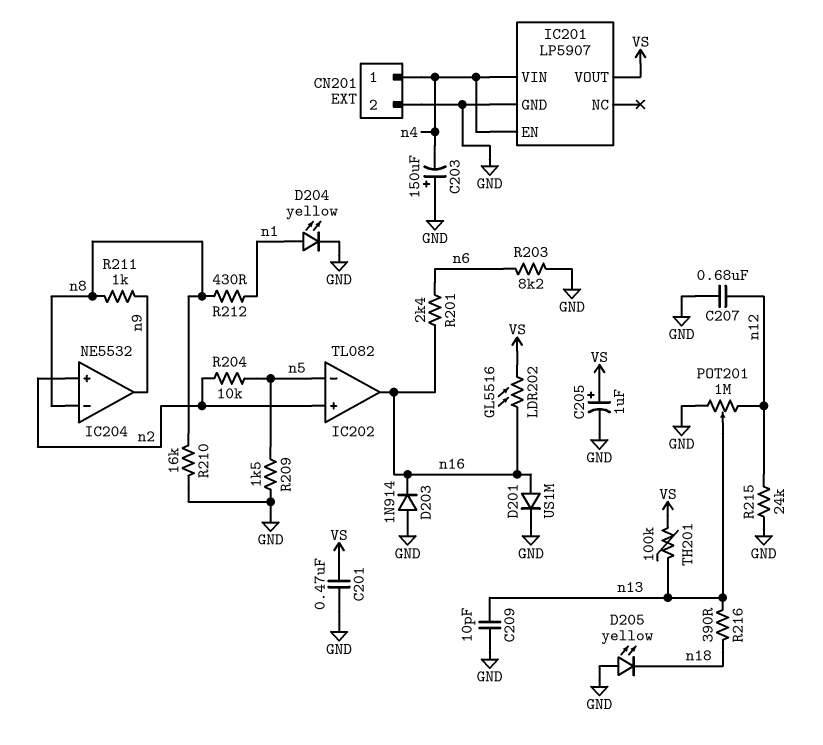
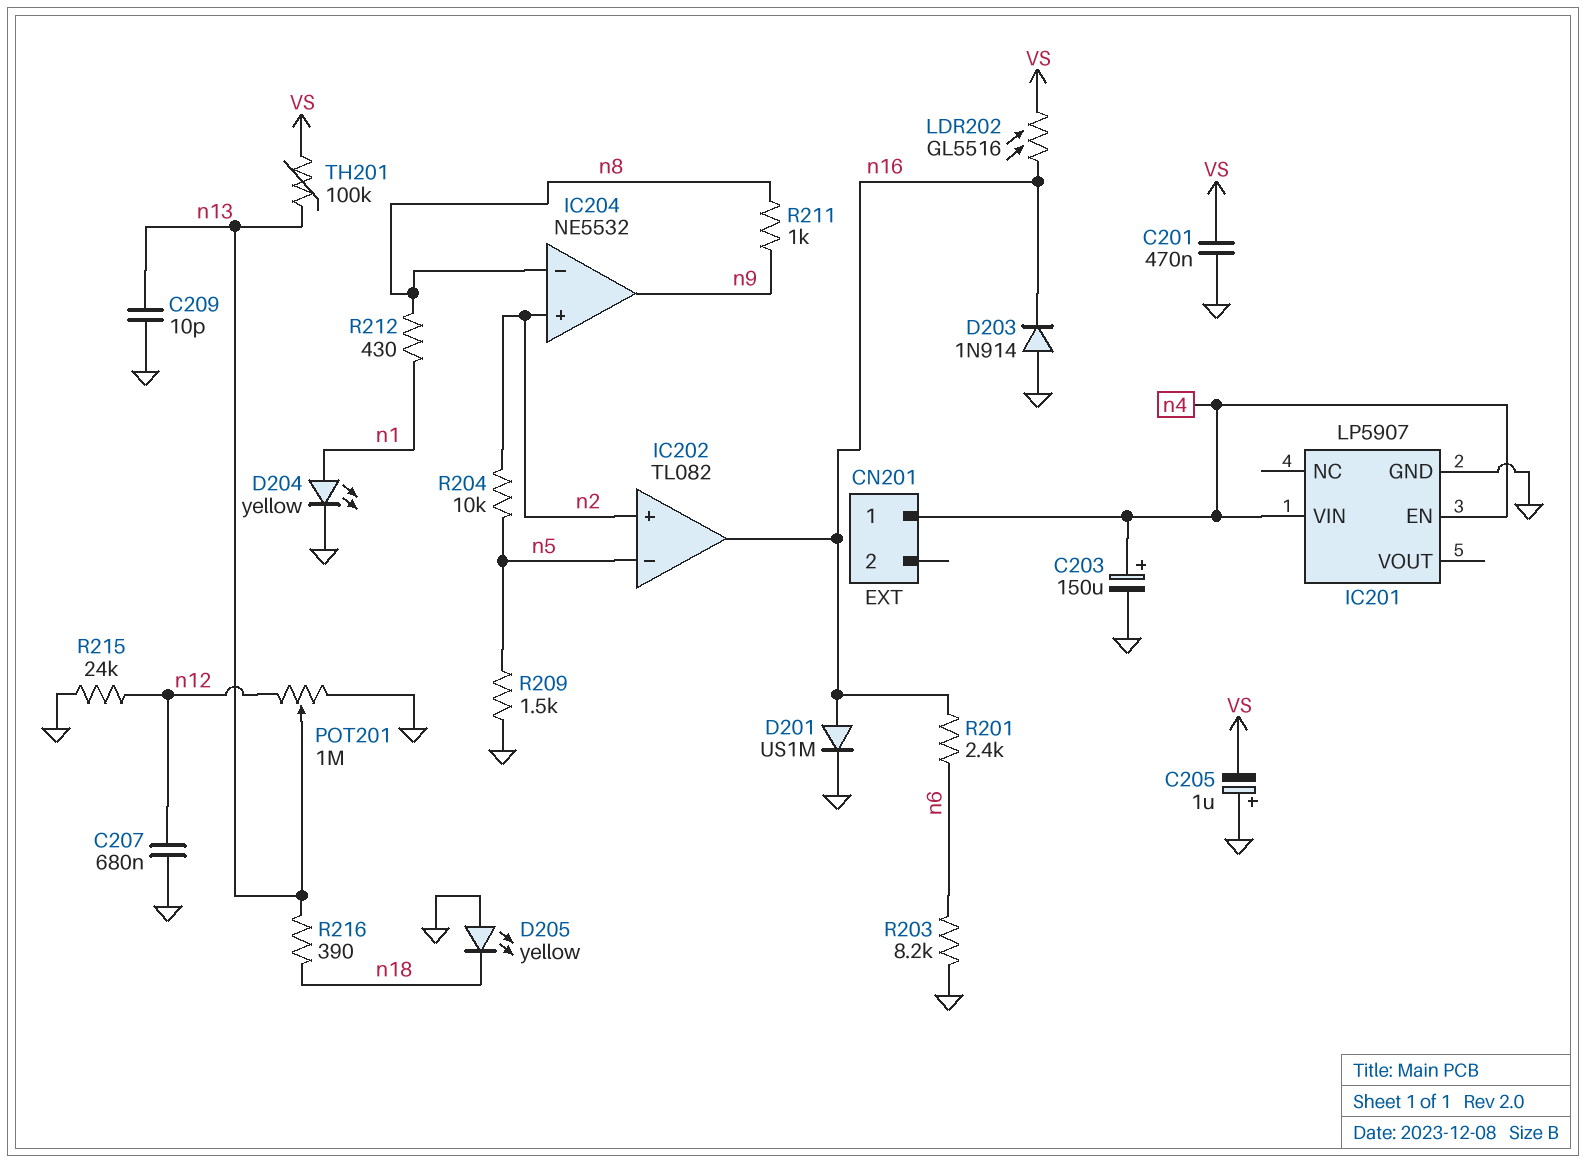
C203: 150uF (plus GND, minus n4) -> 150uF (plus n4, minus GND)
C205: 1uF (plus VS, minus GND) -> 1uF (plus GND, minus VS)
CN201 pin 2: GND -> none
IC201 pin VOUT: VS -> none
R210: 16k (GND, n8) -> none

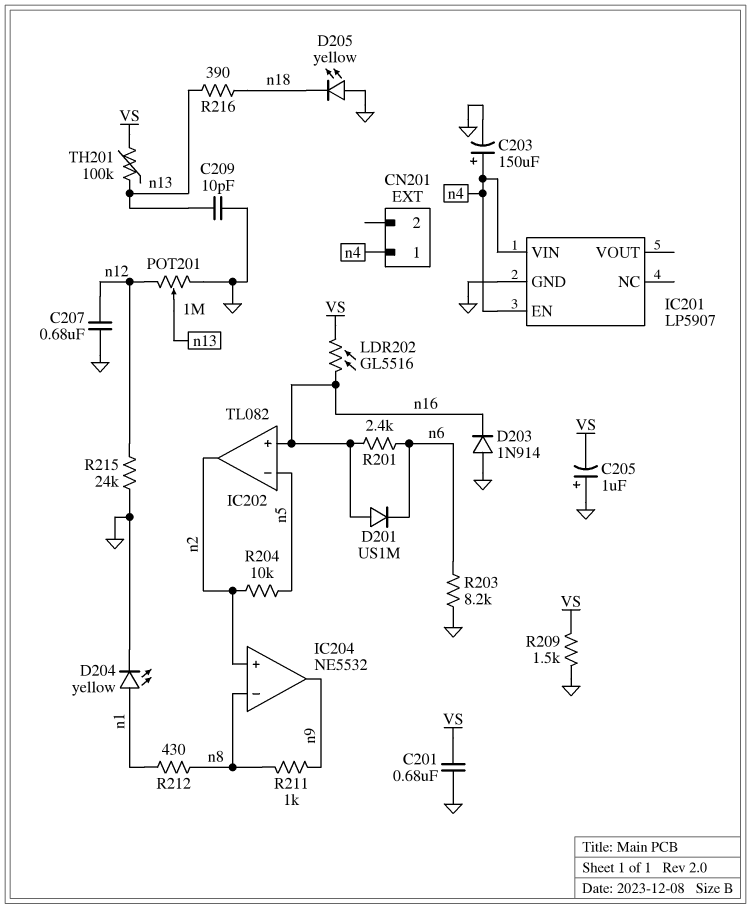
C201: 470nF (GND, VS) -> 680nF (GND, VS)
D201: diode US1M (A n16, K GND) -> diode US1M (A n16, K n6)
IC202 pin in+: n2 -> n16
IC202 pin out: n16 -> n2
R209: 1.5k (GND, n5) -> 1.5k (GND, VS)

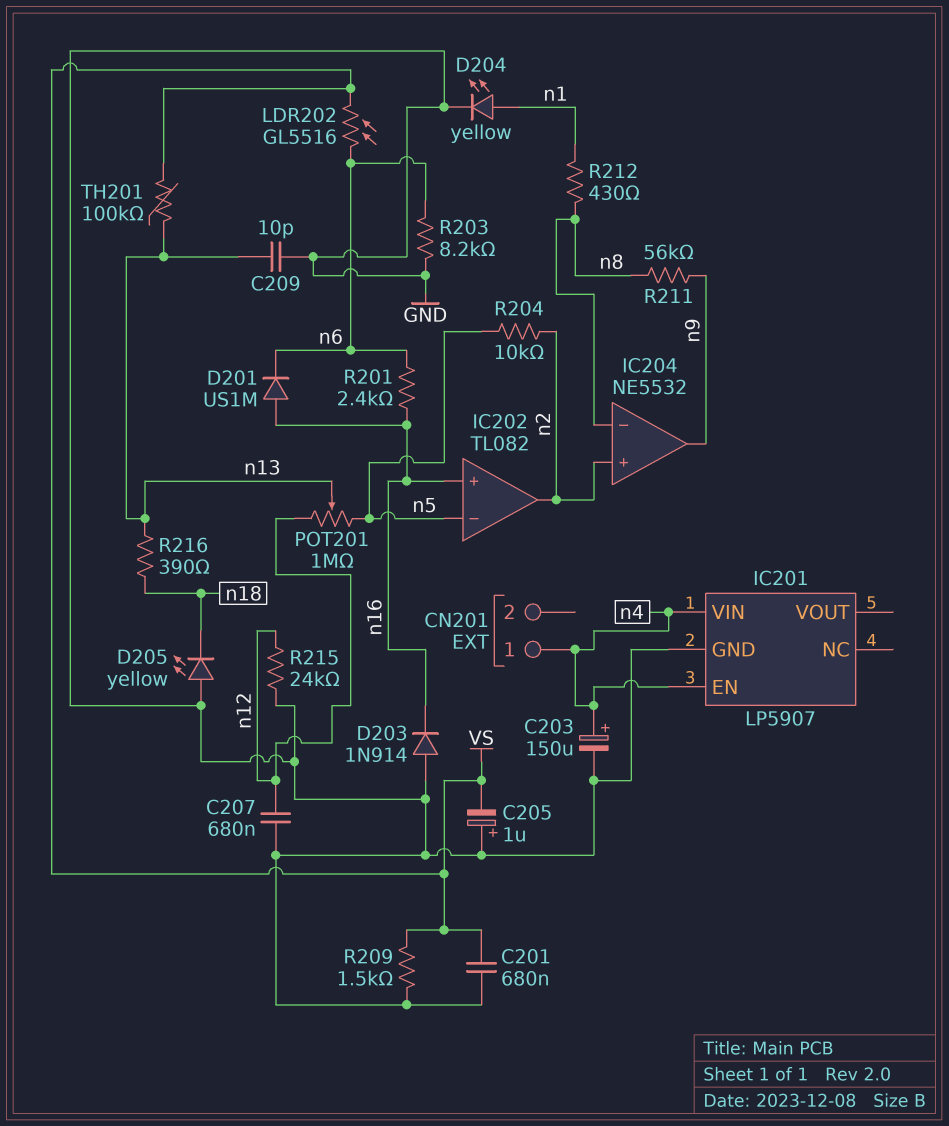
LDR202: GL5516 (VS, n16) -> GL5516 (VS, n6)
POT201: 1M (GND, n12, wiper n13) -> 1M (n5, n12, wiper n13)
R211: 1k (n8, n9) -> 56k (n8, n9)

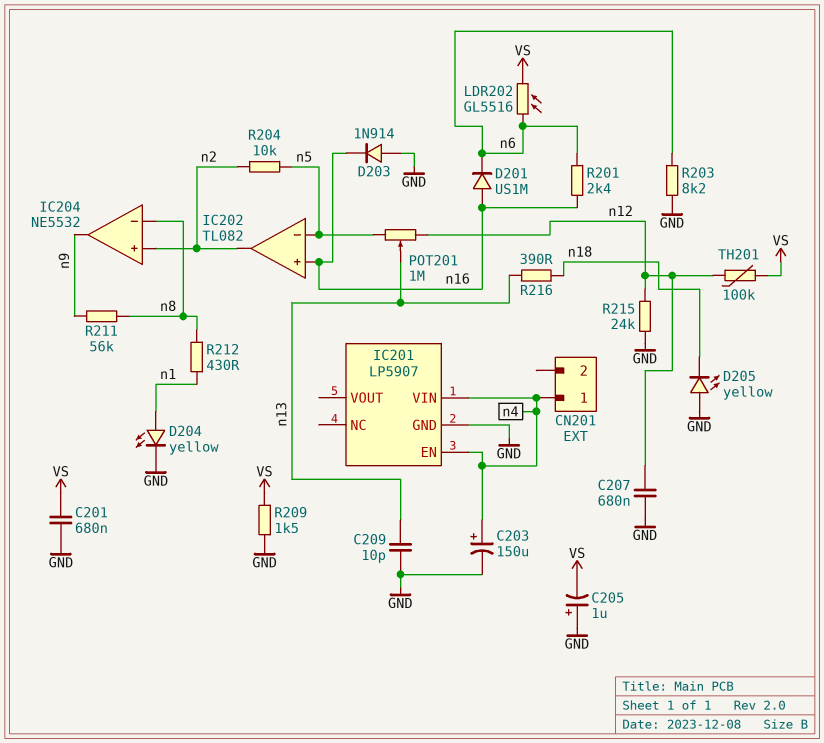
TH201: 100k (VS, n13) -> 100k (VS, n12)

